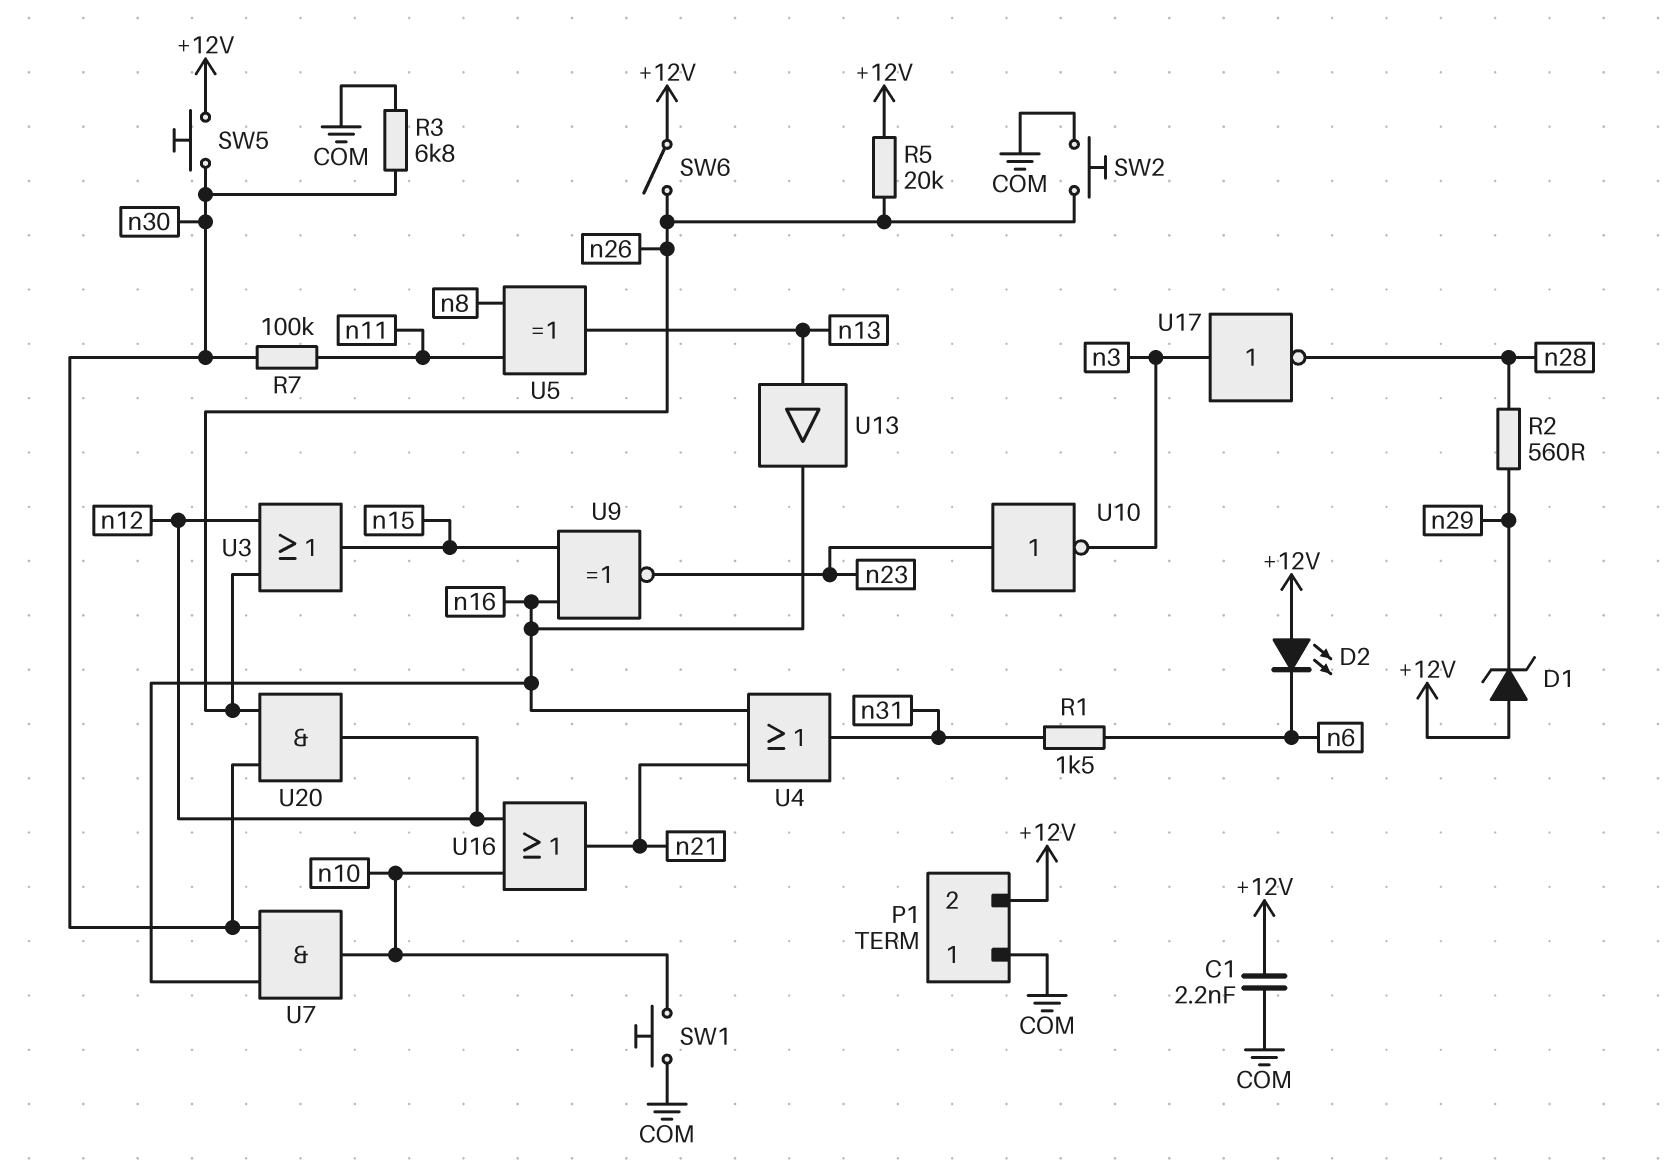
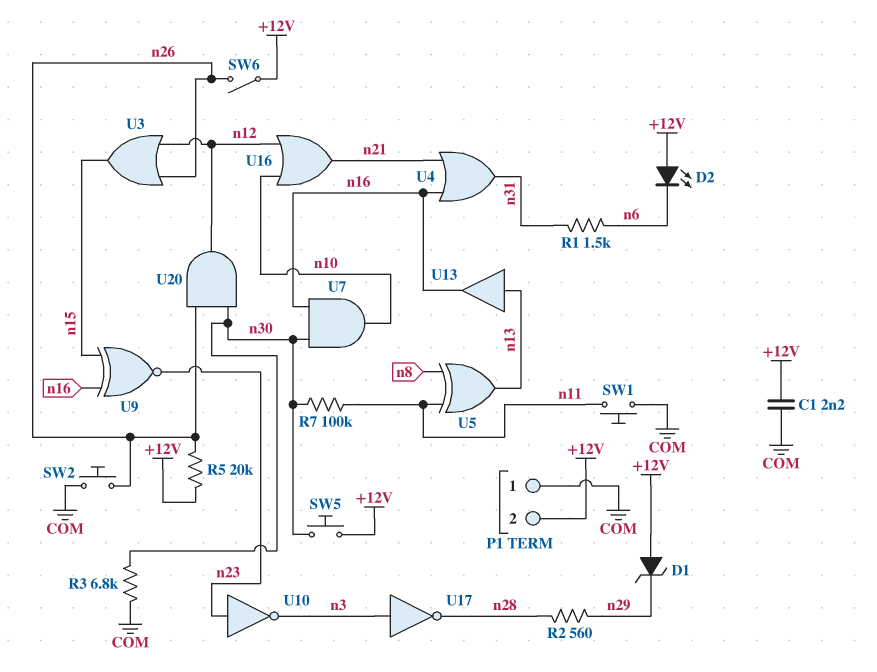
SW1: button (COM, n10) -> button (COM, n11)

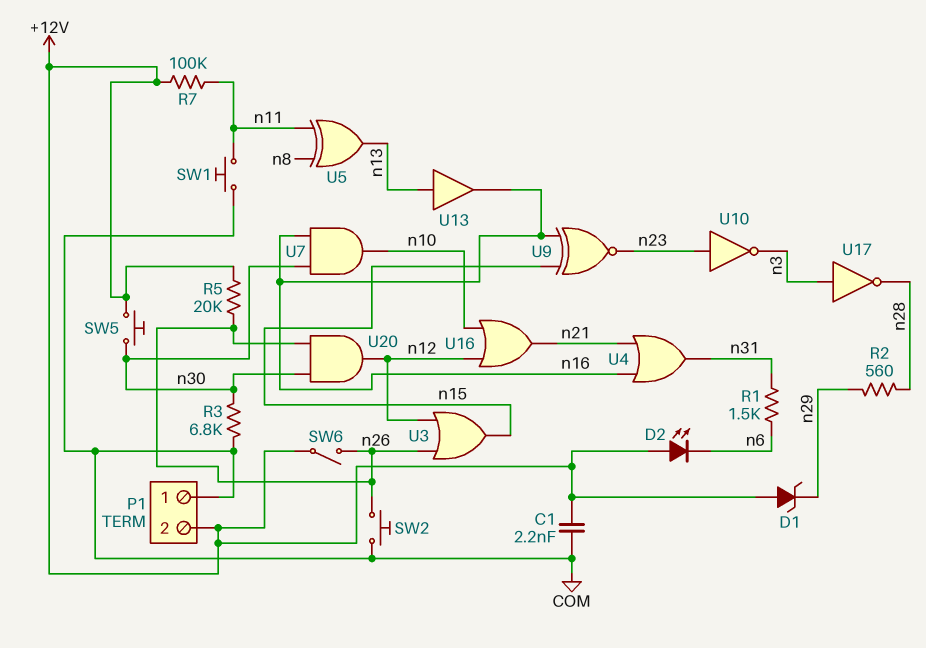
R7: 100k (n11, n30) -> 100k (+12V, n11)

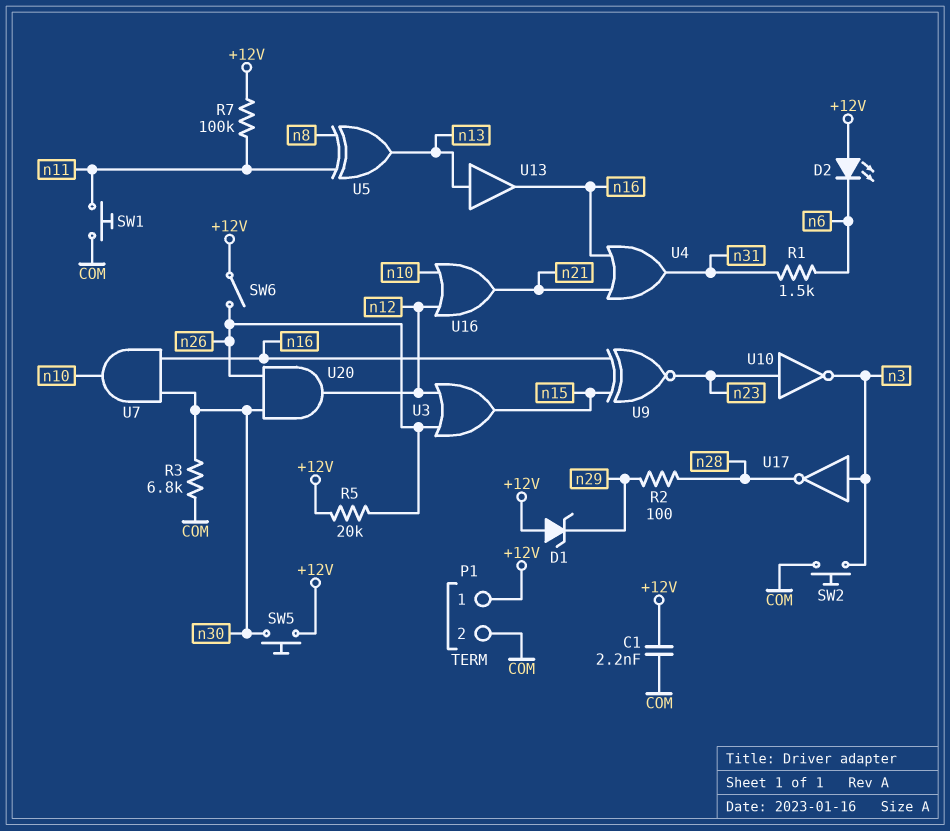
P1 pin 1: COM -> +12V
P1 pin 2: +12V -> COM
R2: 560 (n28, n29) -> 100 (n28, n29)
SW2: button (COM, n26) -> button (COM, n3)

